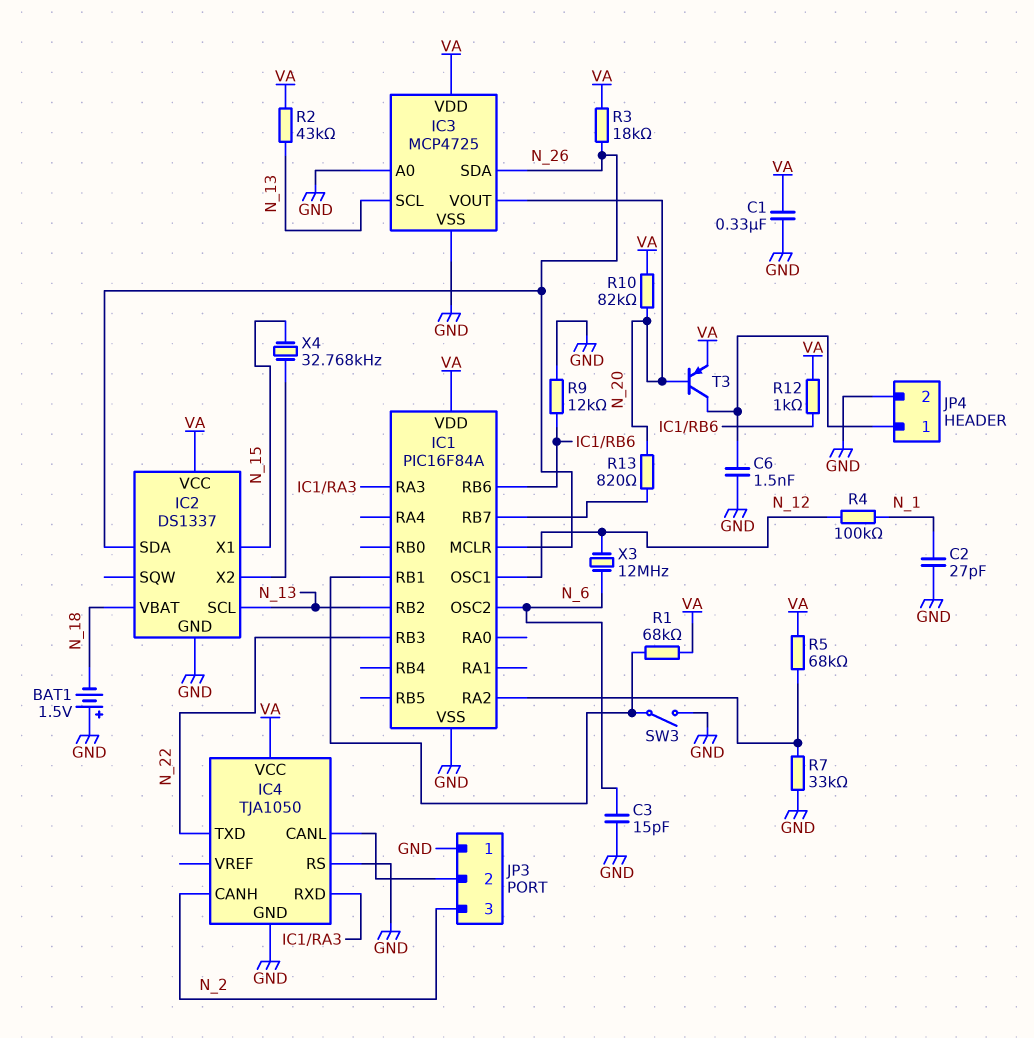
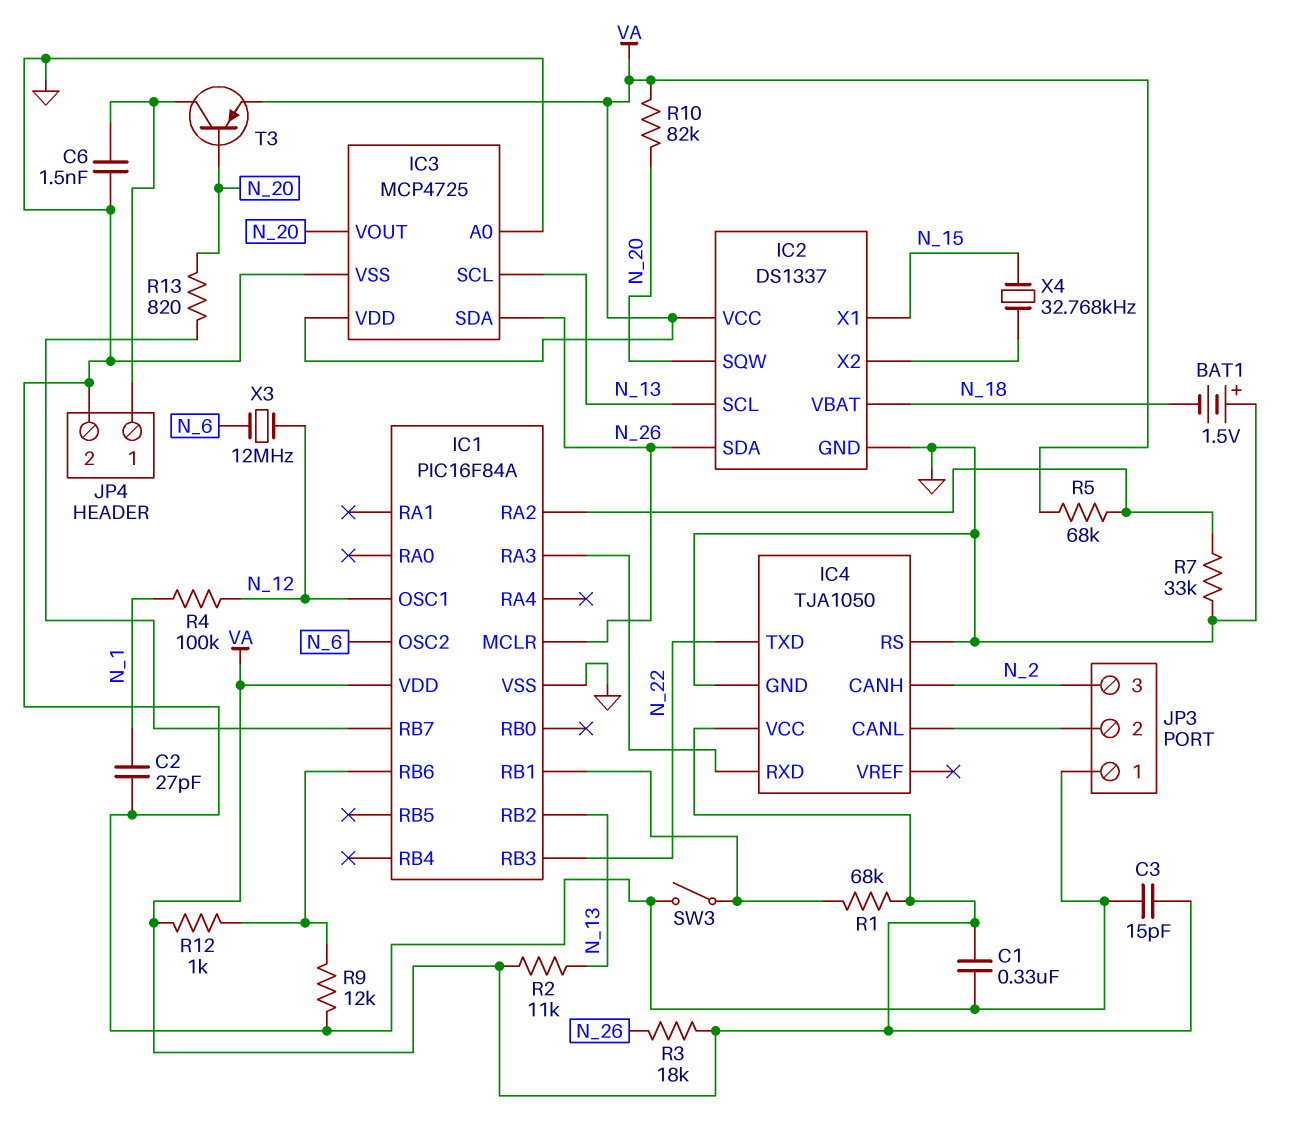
C3: 15pF (GND, N_6) -> 15pF (GND, VA)
IC2 pin SQW: none -> N_20
R2: 43k (N_13, VA) -> 11k (N_13, VA)

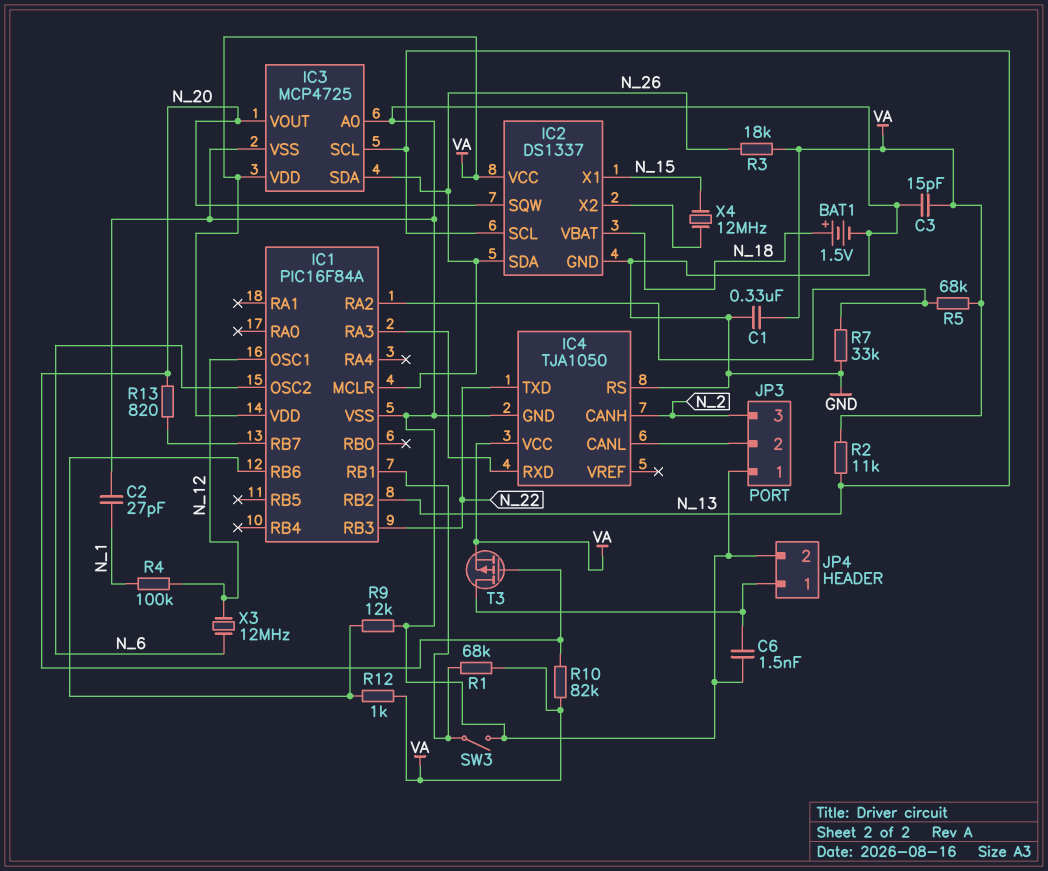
BAT1: 1.5V (plus GND, minus N_18) -> 1.5V (plus N_18, minus GND)
T3: PNP (B N_20, C JP4/1, E VA) -> PMOS (G N_20, D JP4/1, S VA)
X4: 32.768kHz (IC2/X2, N_15) -> 12MHz (IC2/X2, N_15)

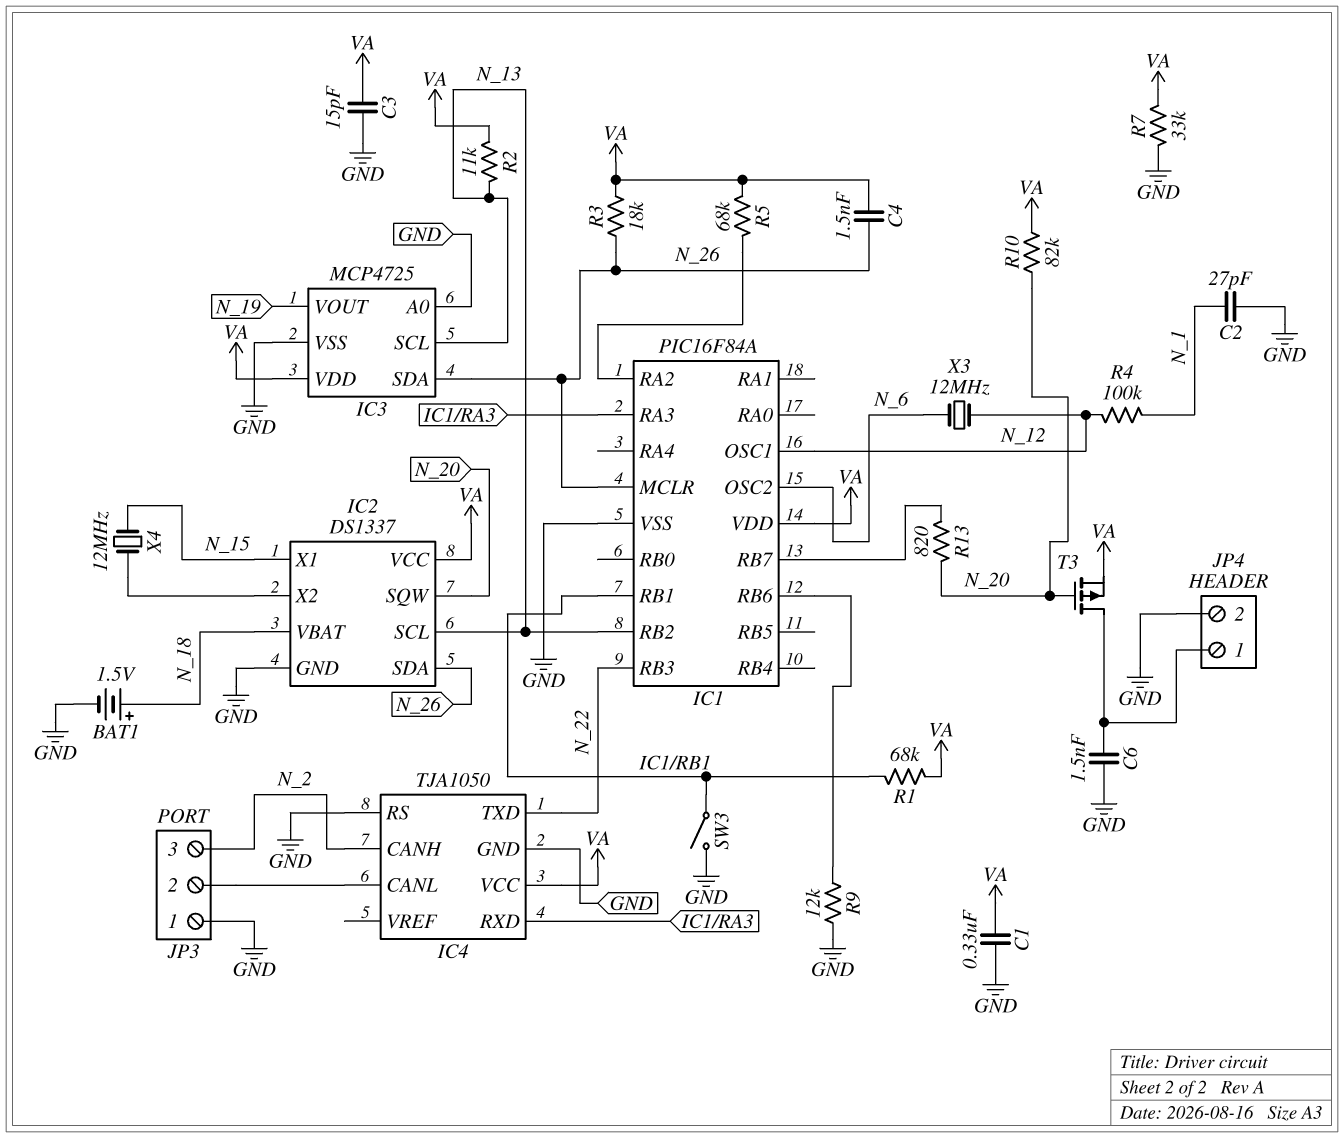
C4: none -> 1.5nF (N_26, VA)
IC3 pin VOUT: N_20 -> N_19
R7: 33k (GND, IC1/RA2) -> 33k (GND, VA)
R12: 1k (IC1/RB6, VA) -> none

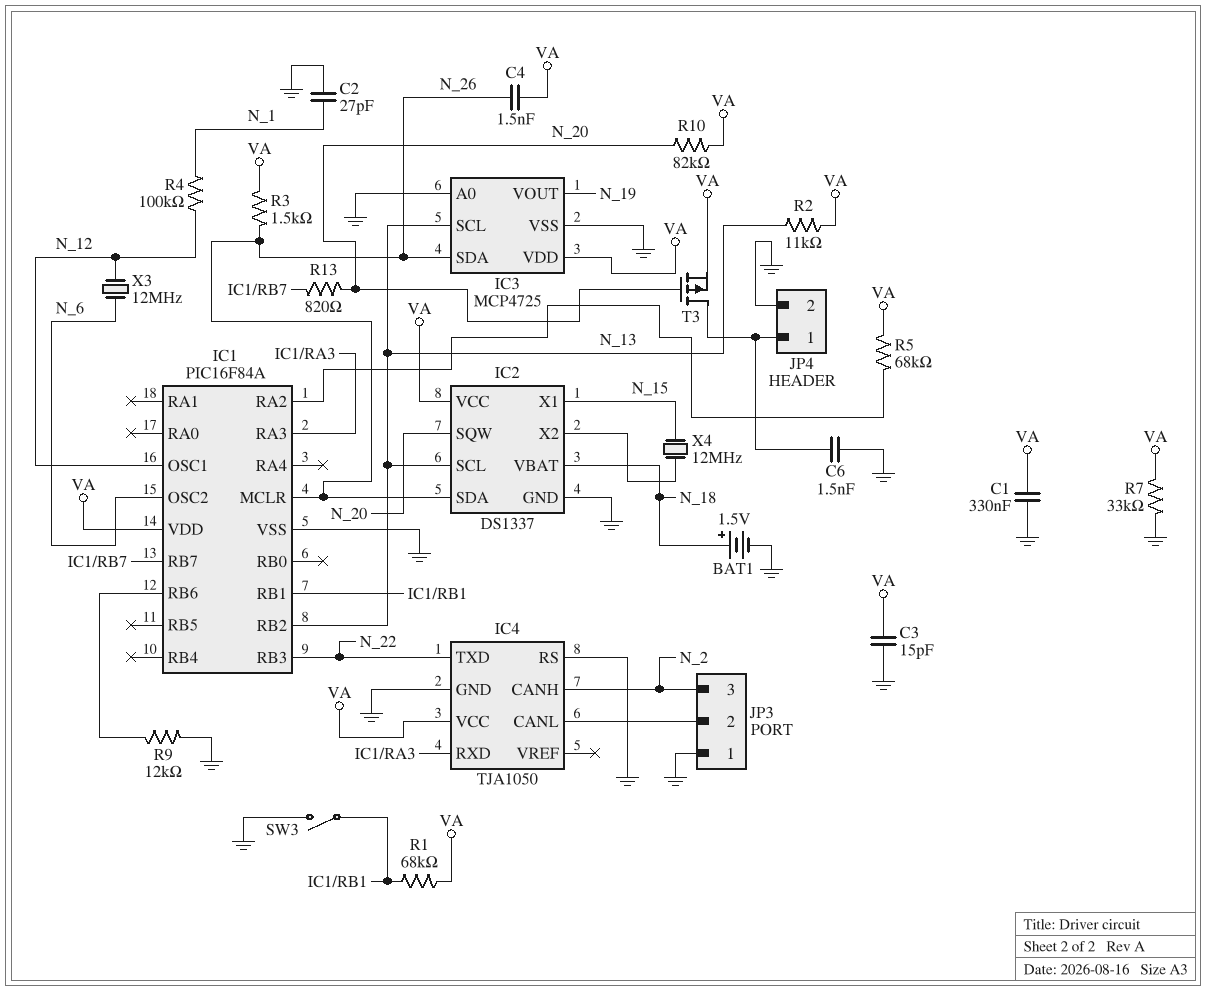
R3: 18k (N_26, VA) -> 1.5k (N_26, VA)

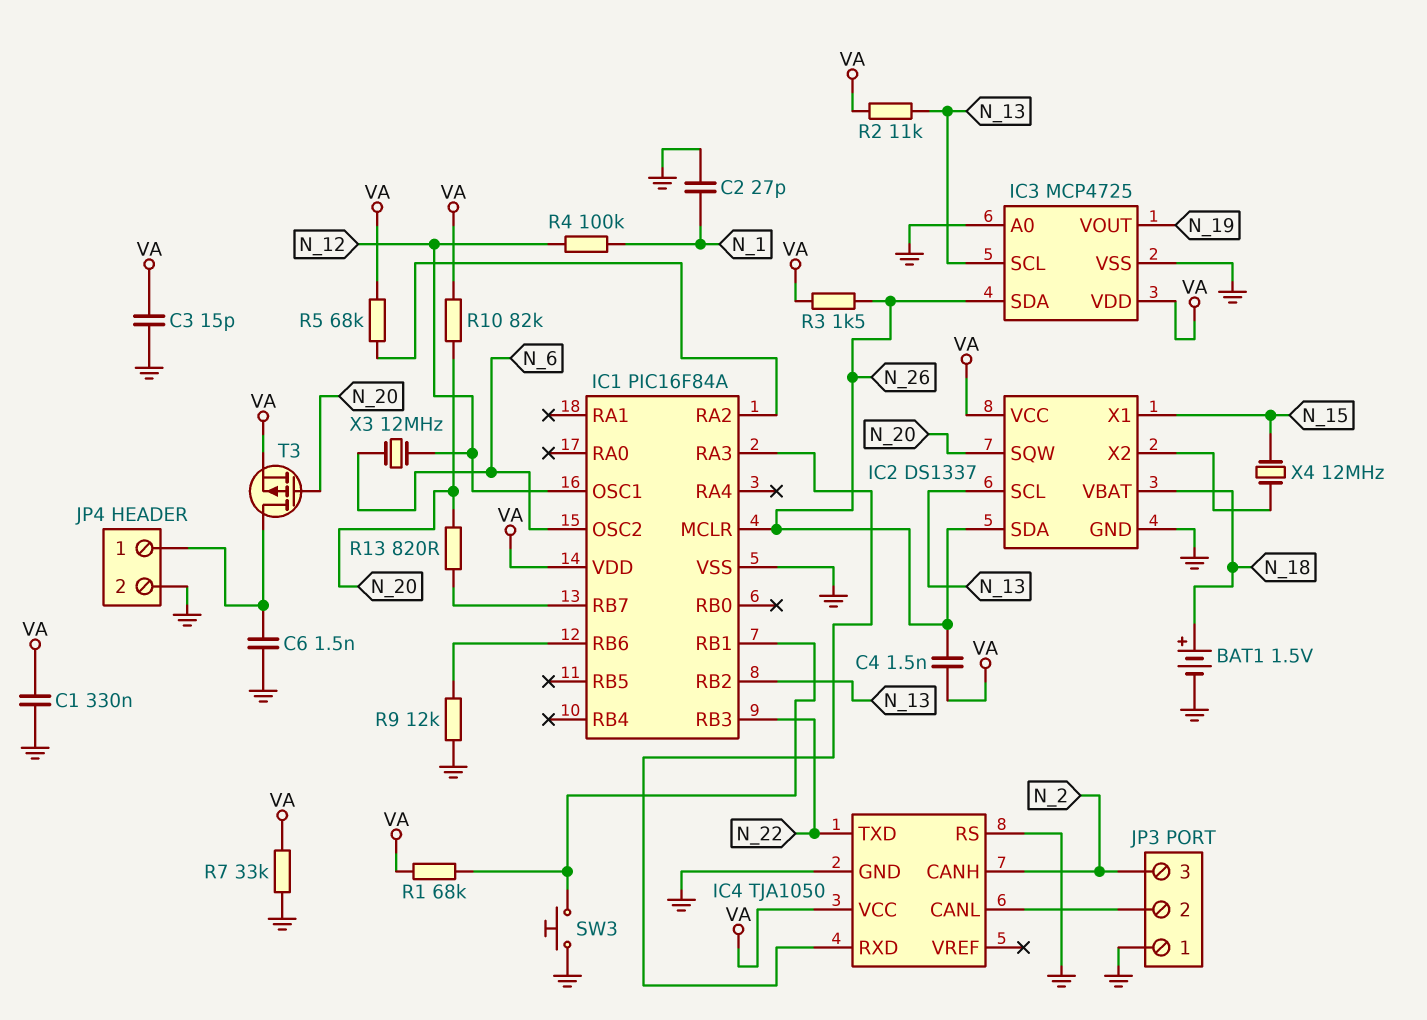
SW3: switch (GND, IC1/RB1) -> button (GND, IC1/RB1)

